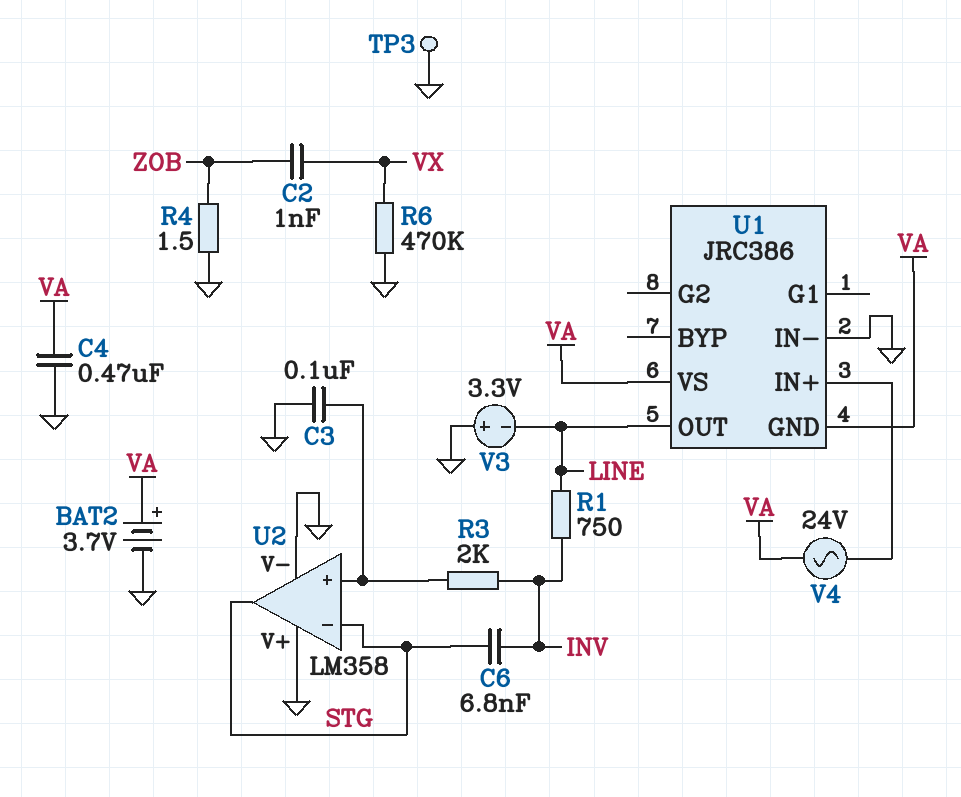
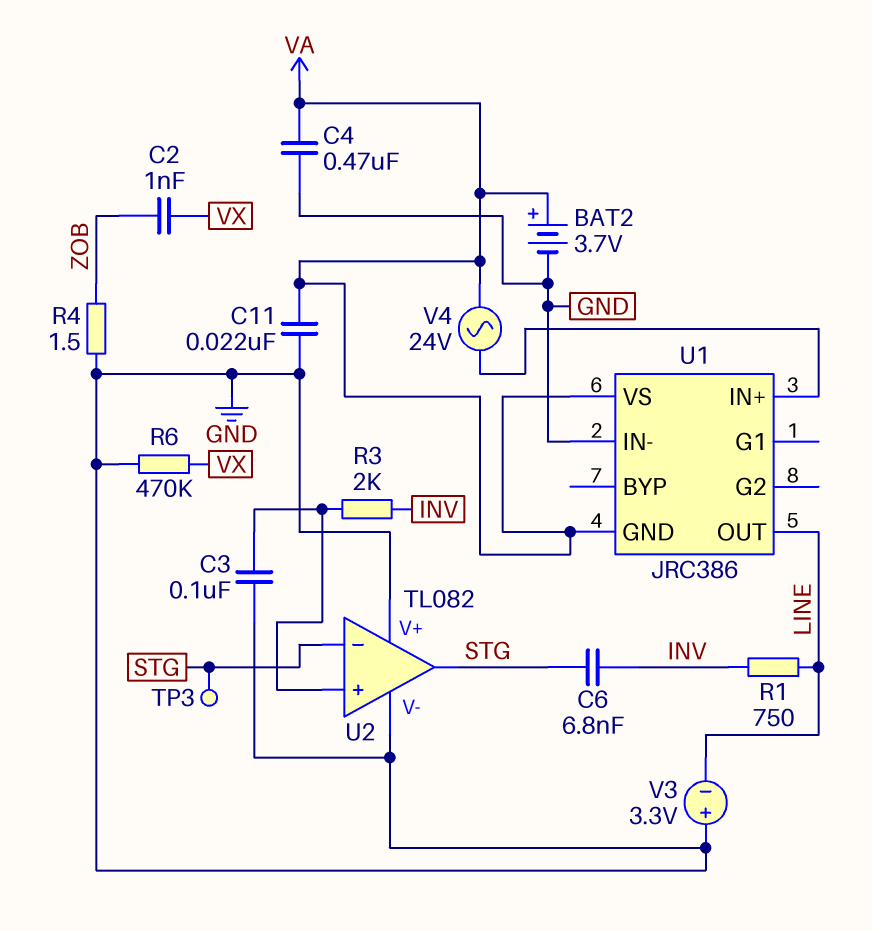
C11: none -> 22nF (GND, VA)
TP3: test point (GND) -> test point (STG)
U2: LM358 -> TL082

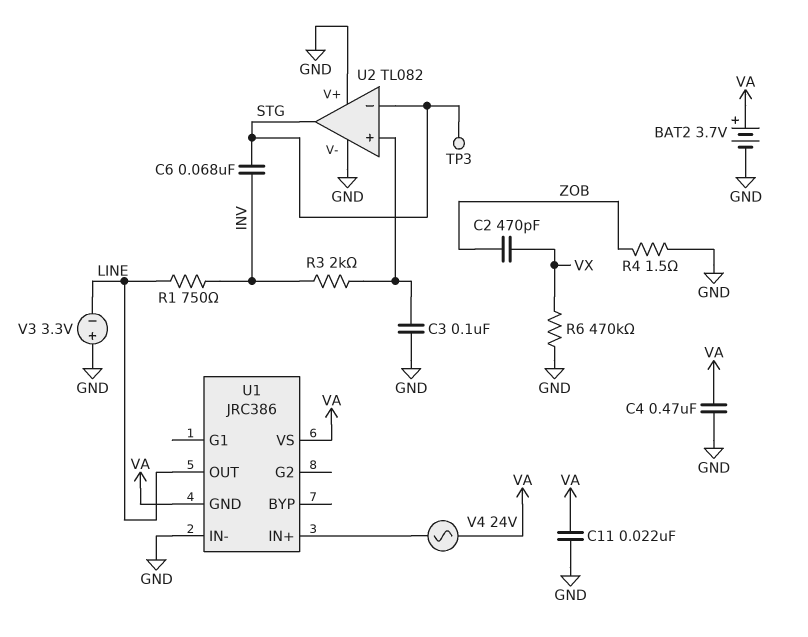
C2: 1nF (VX, ZOB) -> 470pF (VX, ZOB)
C6: 6.8nF (INV, STG) -> 68nF (INV, STG)

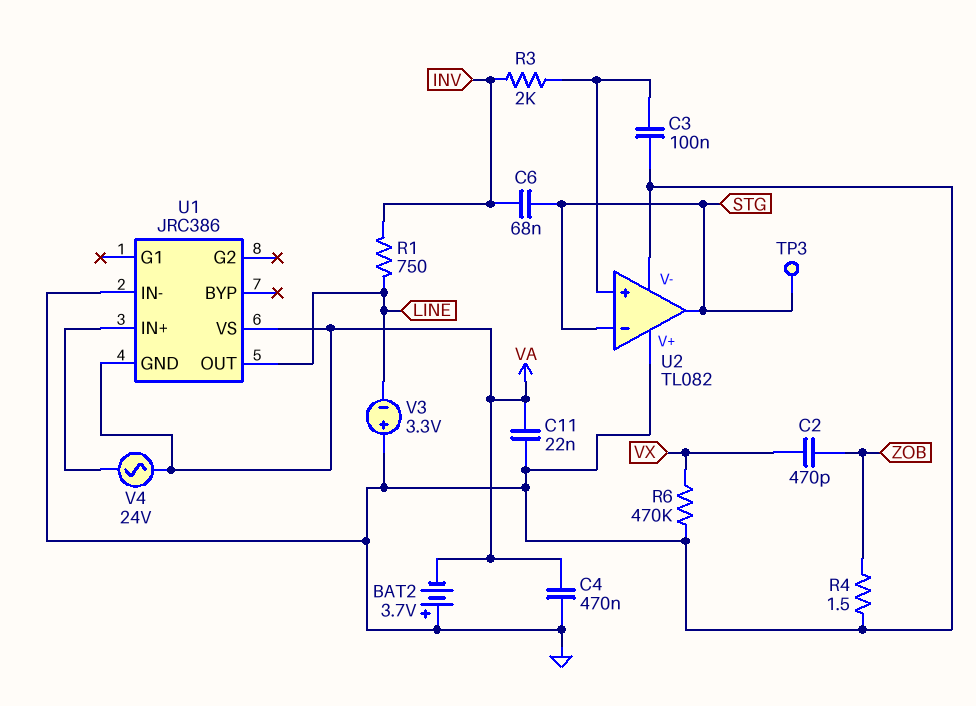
BAT2: 3.7V (plus VA, minus GND) -> 3.7V (plus GND, minus VA)

